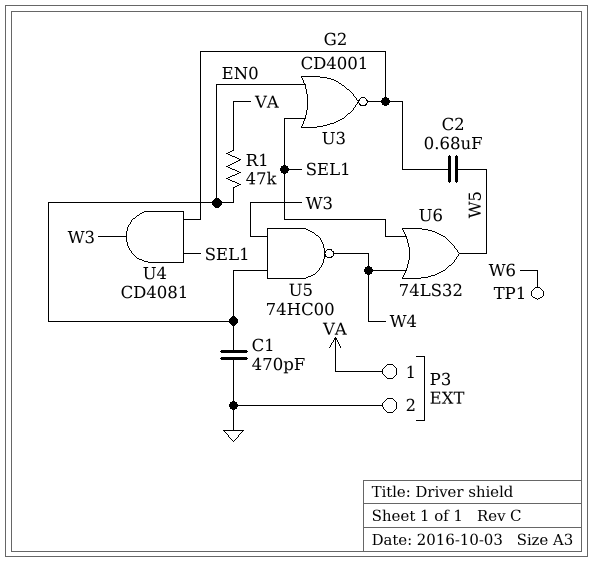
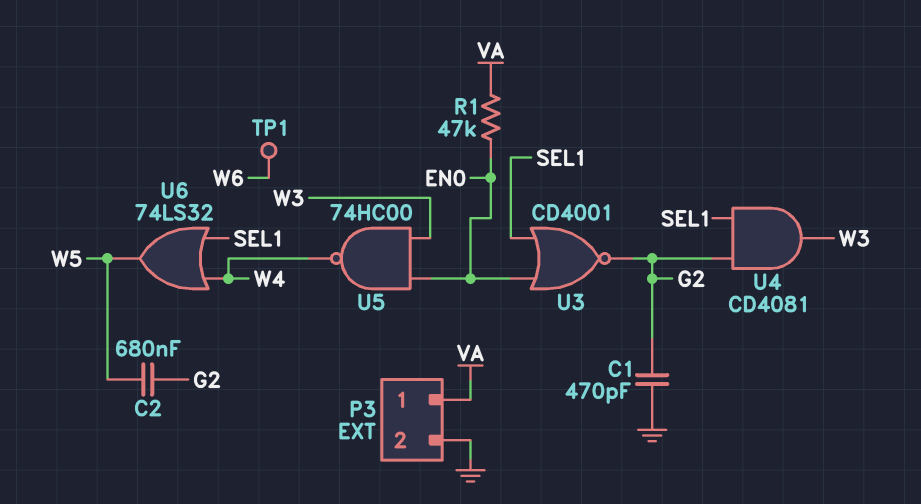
C1: 470pF (EN0, GND) -> 470pF (G2, GND)

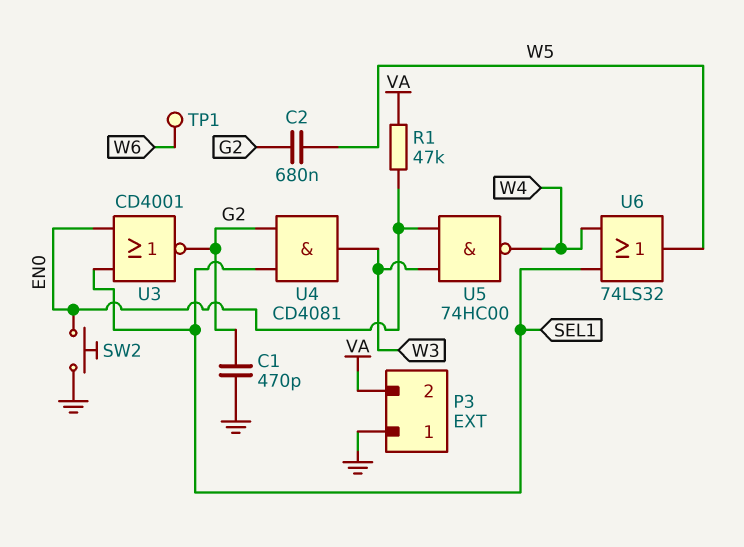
P3 pin 1: VA -> GND
P3 pin 2: GND -> VA
SW2: none -> button (EN0, GND)

